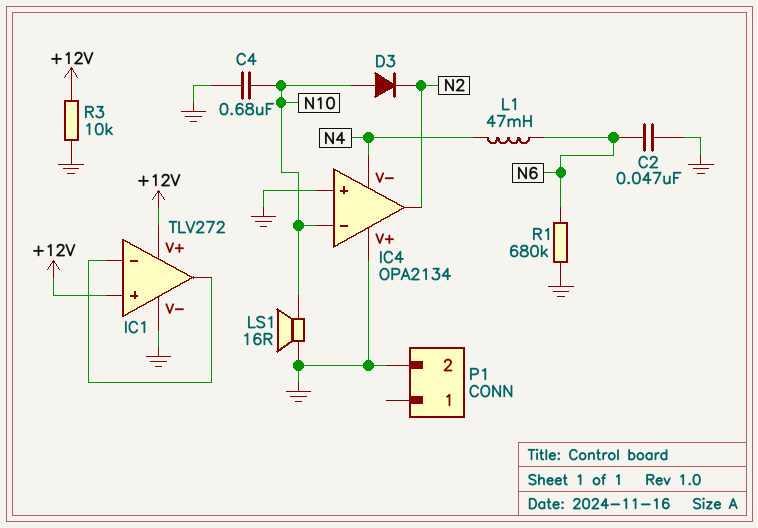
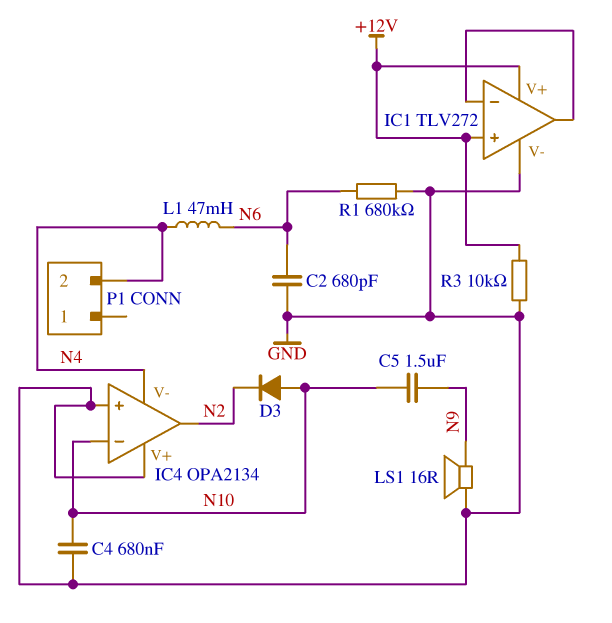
C2: 47nF (GND, N6) -> 680pF (GND, N6)
C5: none -> 1.5uF (N9, N10)
LS1: speaker 16R (GND, N10) -> speaker 16R (GND, N9)
P1 pin 2: GND -> N4

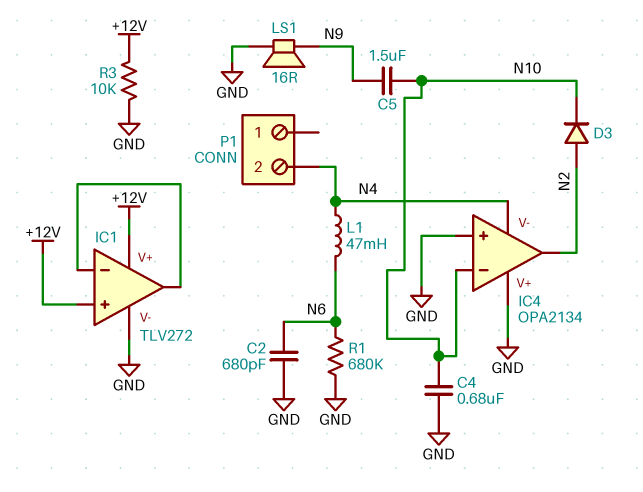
D3: diode (A N10, K N2) -> diode (A N2, K N10)

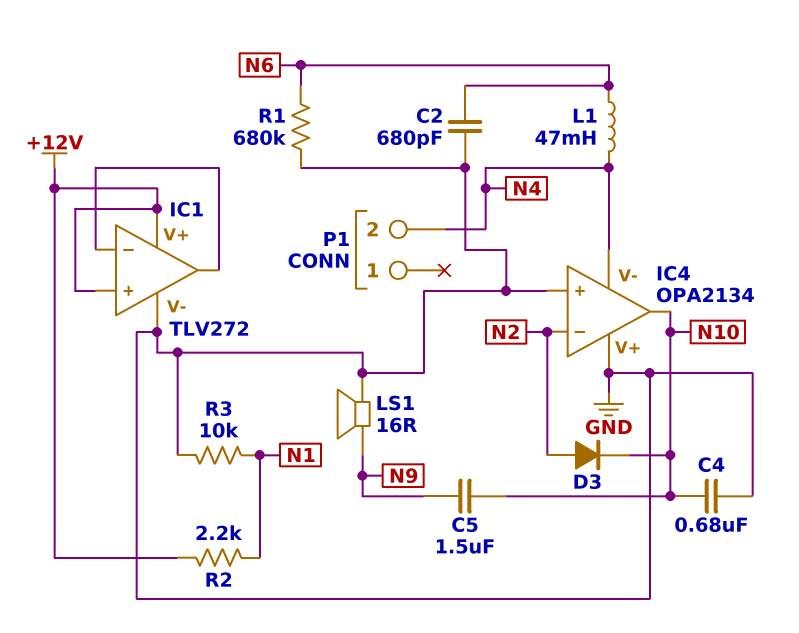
IC4 pin in-: N10 -> N2
IC4 pin out: N2 -> N10
R2: none -> 2.2k (+12V, N1)
R3: 10k (+12V, GND) -> 10k (GND, N1)

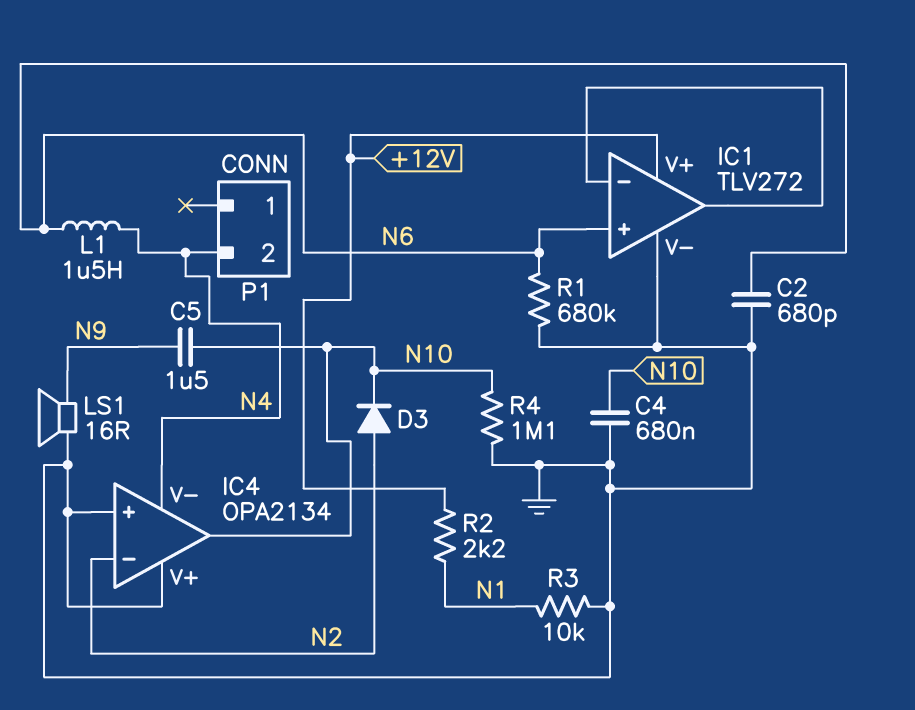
IC1 pin in+: +12V -> N6
L1: 47mH (N4, N6) -> 1.5uH (N4, N6)
R4: none -> 1.1M (GND, N10)

